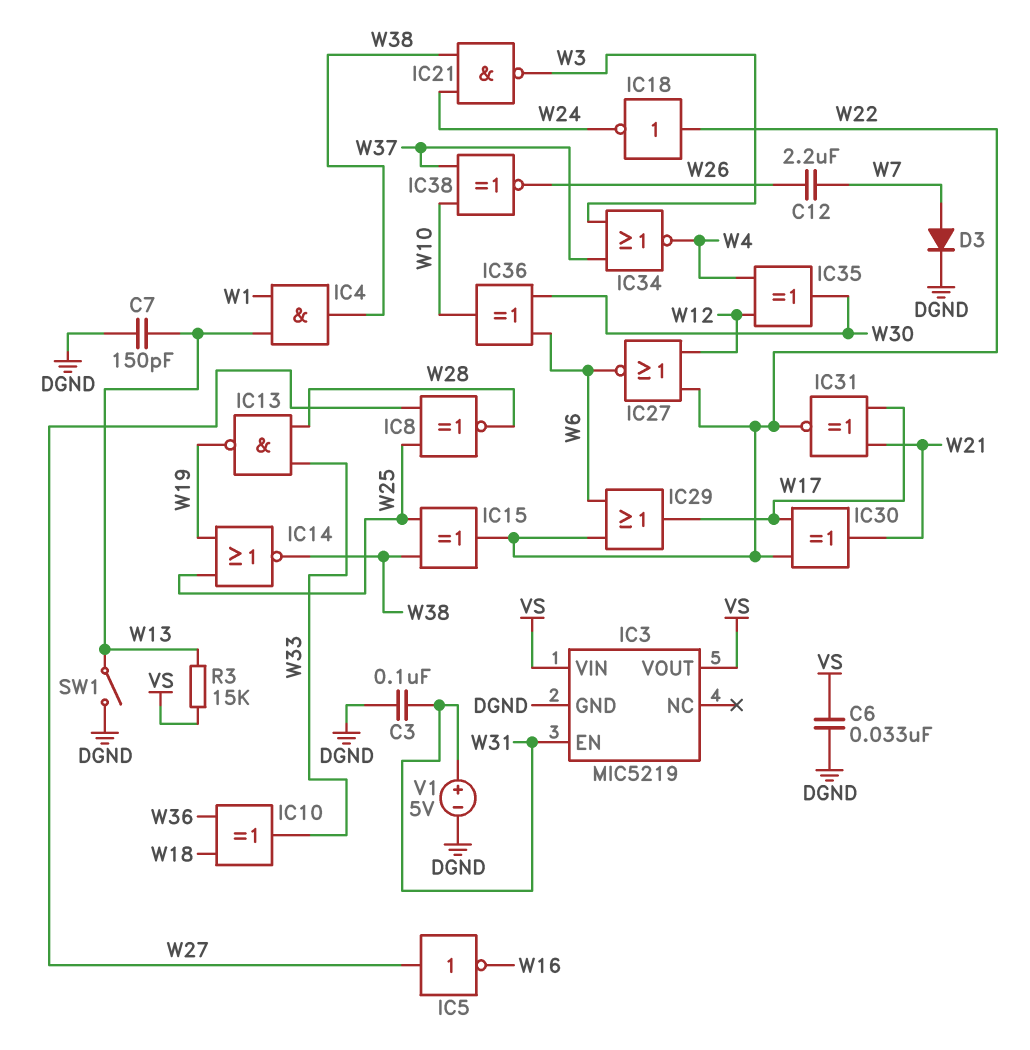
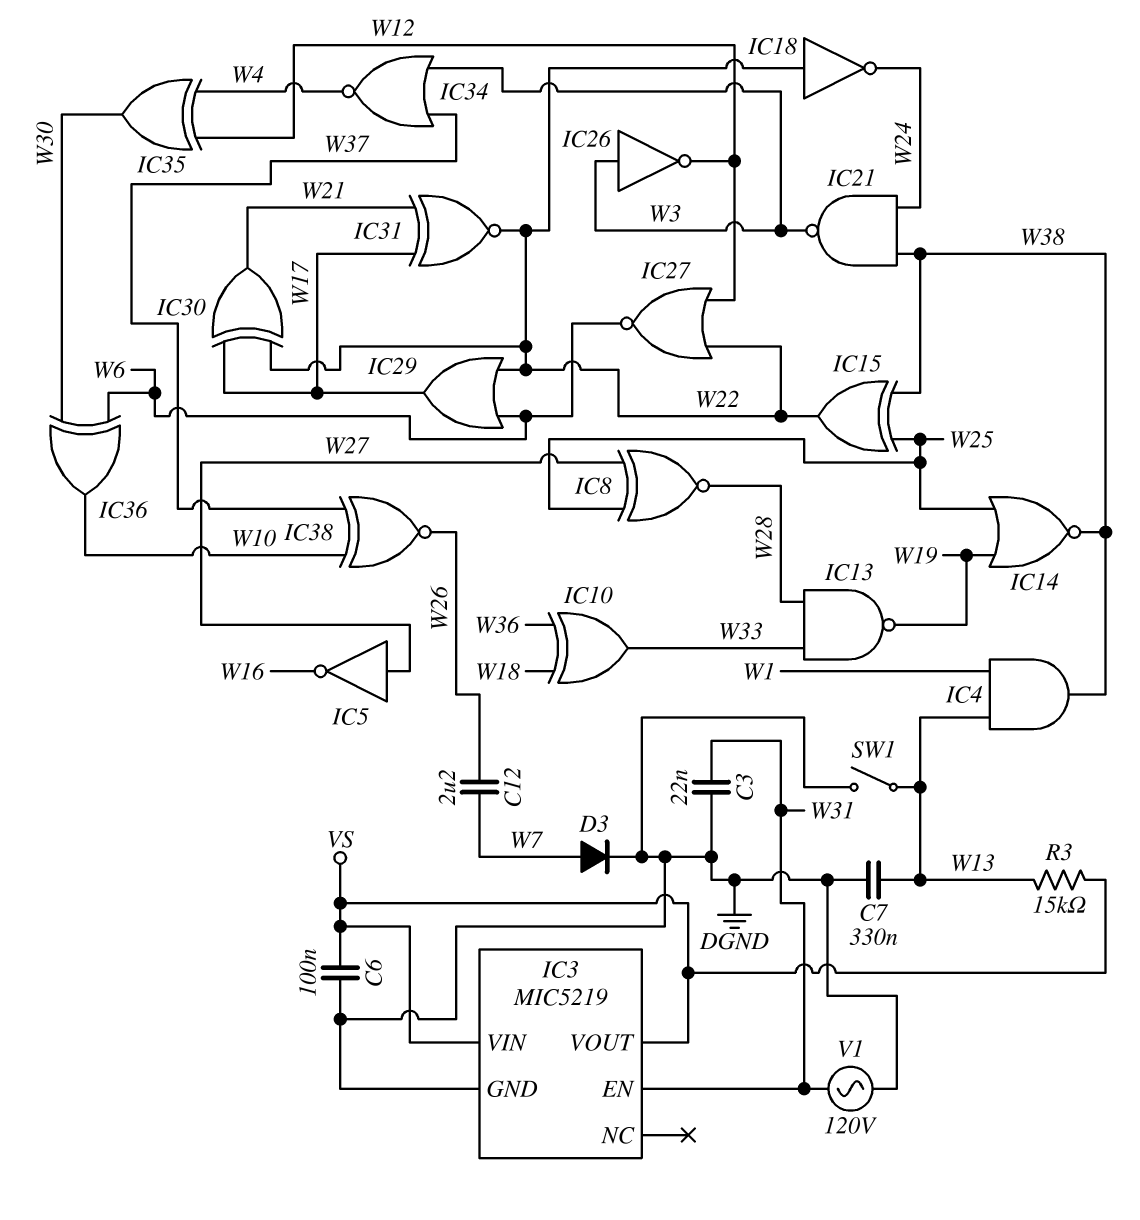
C3: 100nF (DGND, W31) -> 22nF (DGND, W31)
C6: 33nF (DGND, VS) -> 100nF (DGND, VS)
C7: 150pF (DGND, W13) -> 330nF (DGND, W13)
IC26: none -> NOT (in W3, out W12)
V1: 5V (plus W31, minus DGND) -> AC 120V (DGND, W31)

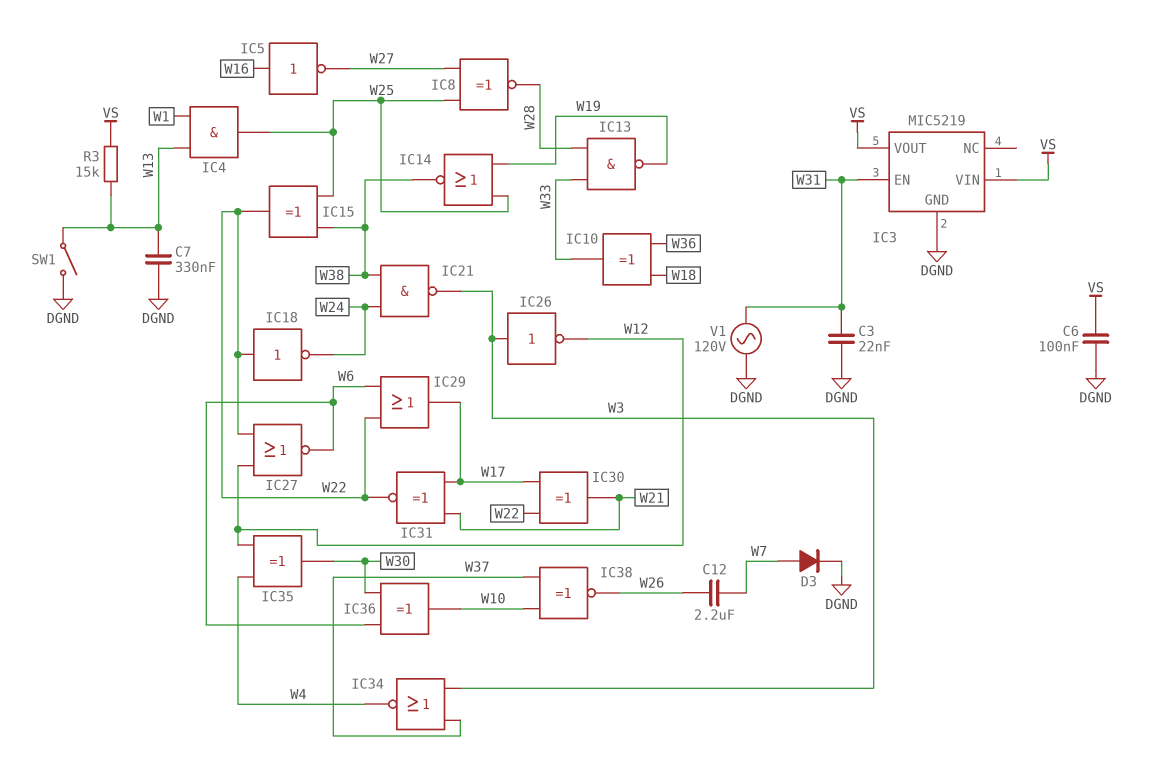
IC4: AND (in W1, in W13, out W38) -> AND (in W1, in W13, out W25)
IC5: NOT (in W27, out W16) -> NOT (in W16, out W27)

